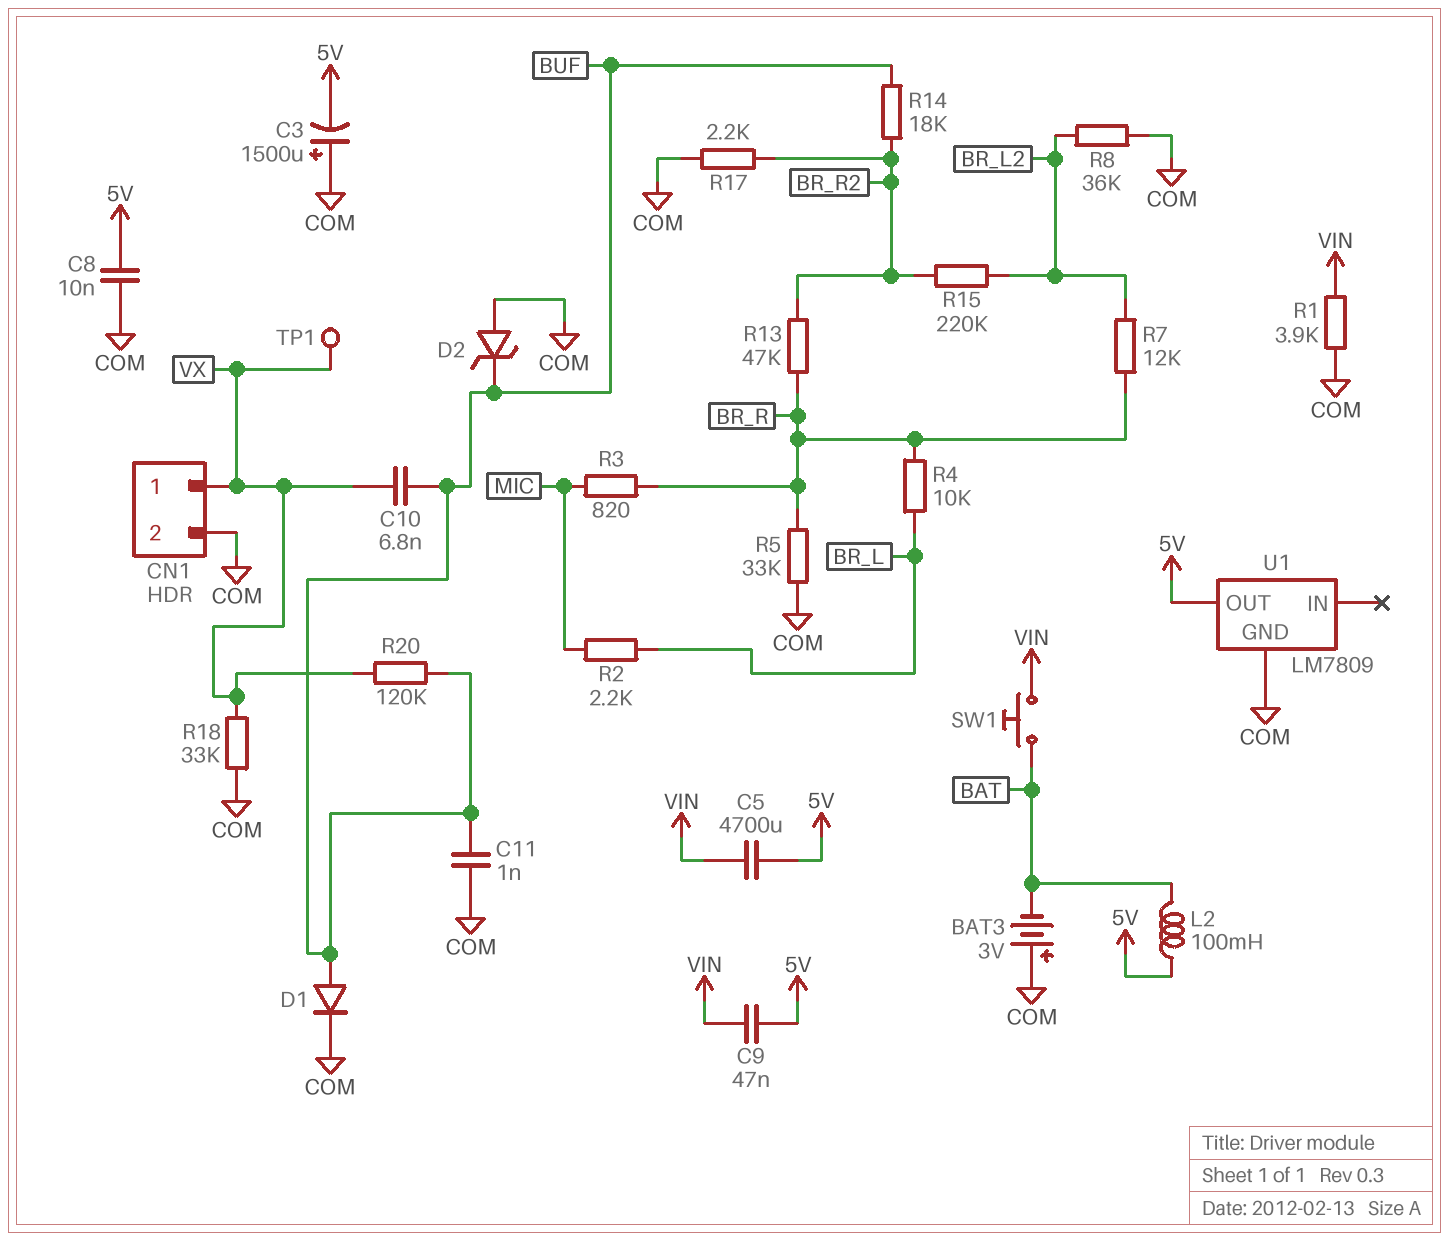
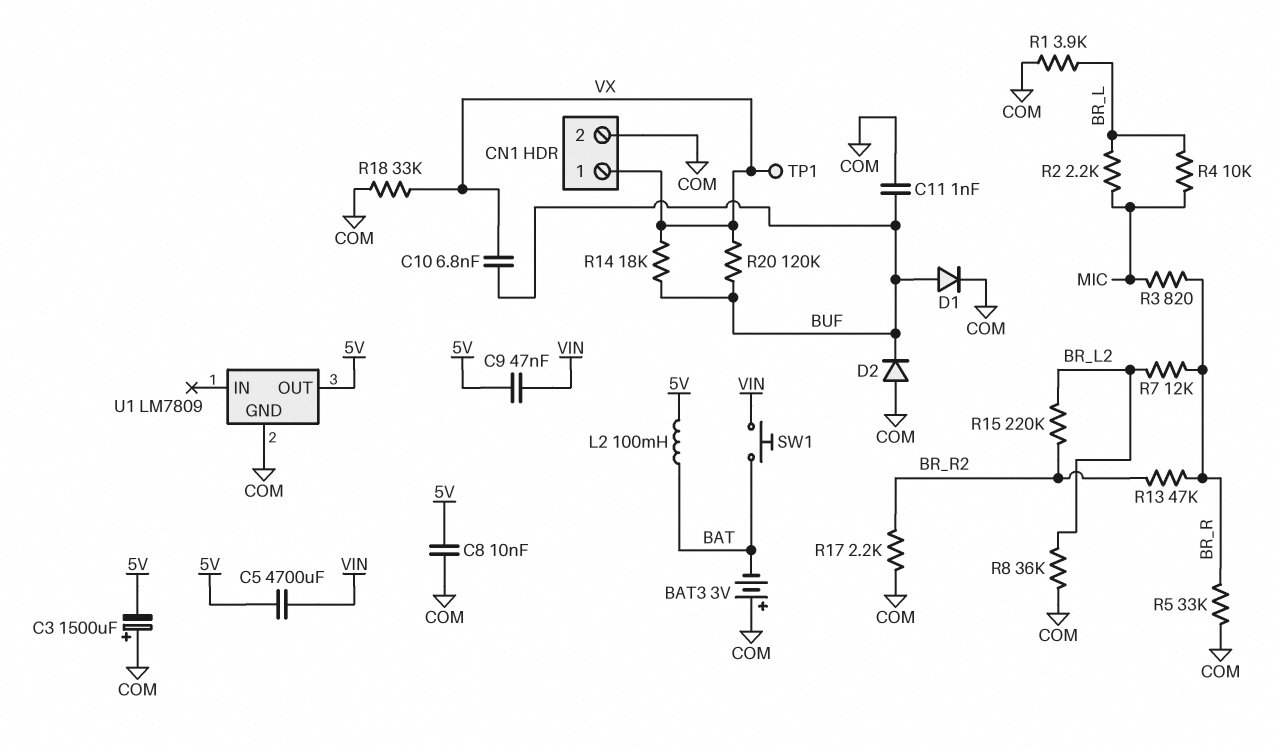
D2: zener (A COM, K BUF) -> diode (A COM, K BUF)
R1: 3.9k (COM, VIN) -> 3.9k (BR_L, COM)
R4: 10k (BR_L, BR_R) -> 10k (BR_L, MIC)
R14: 18k (BR_R2, BUF) -> 18k (BUF, VX)

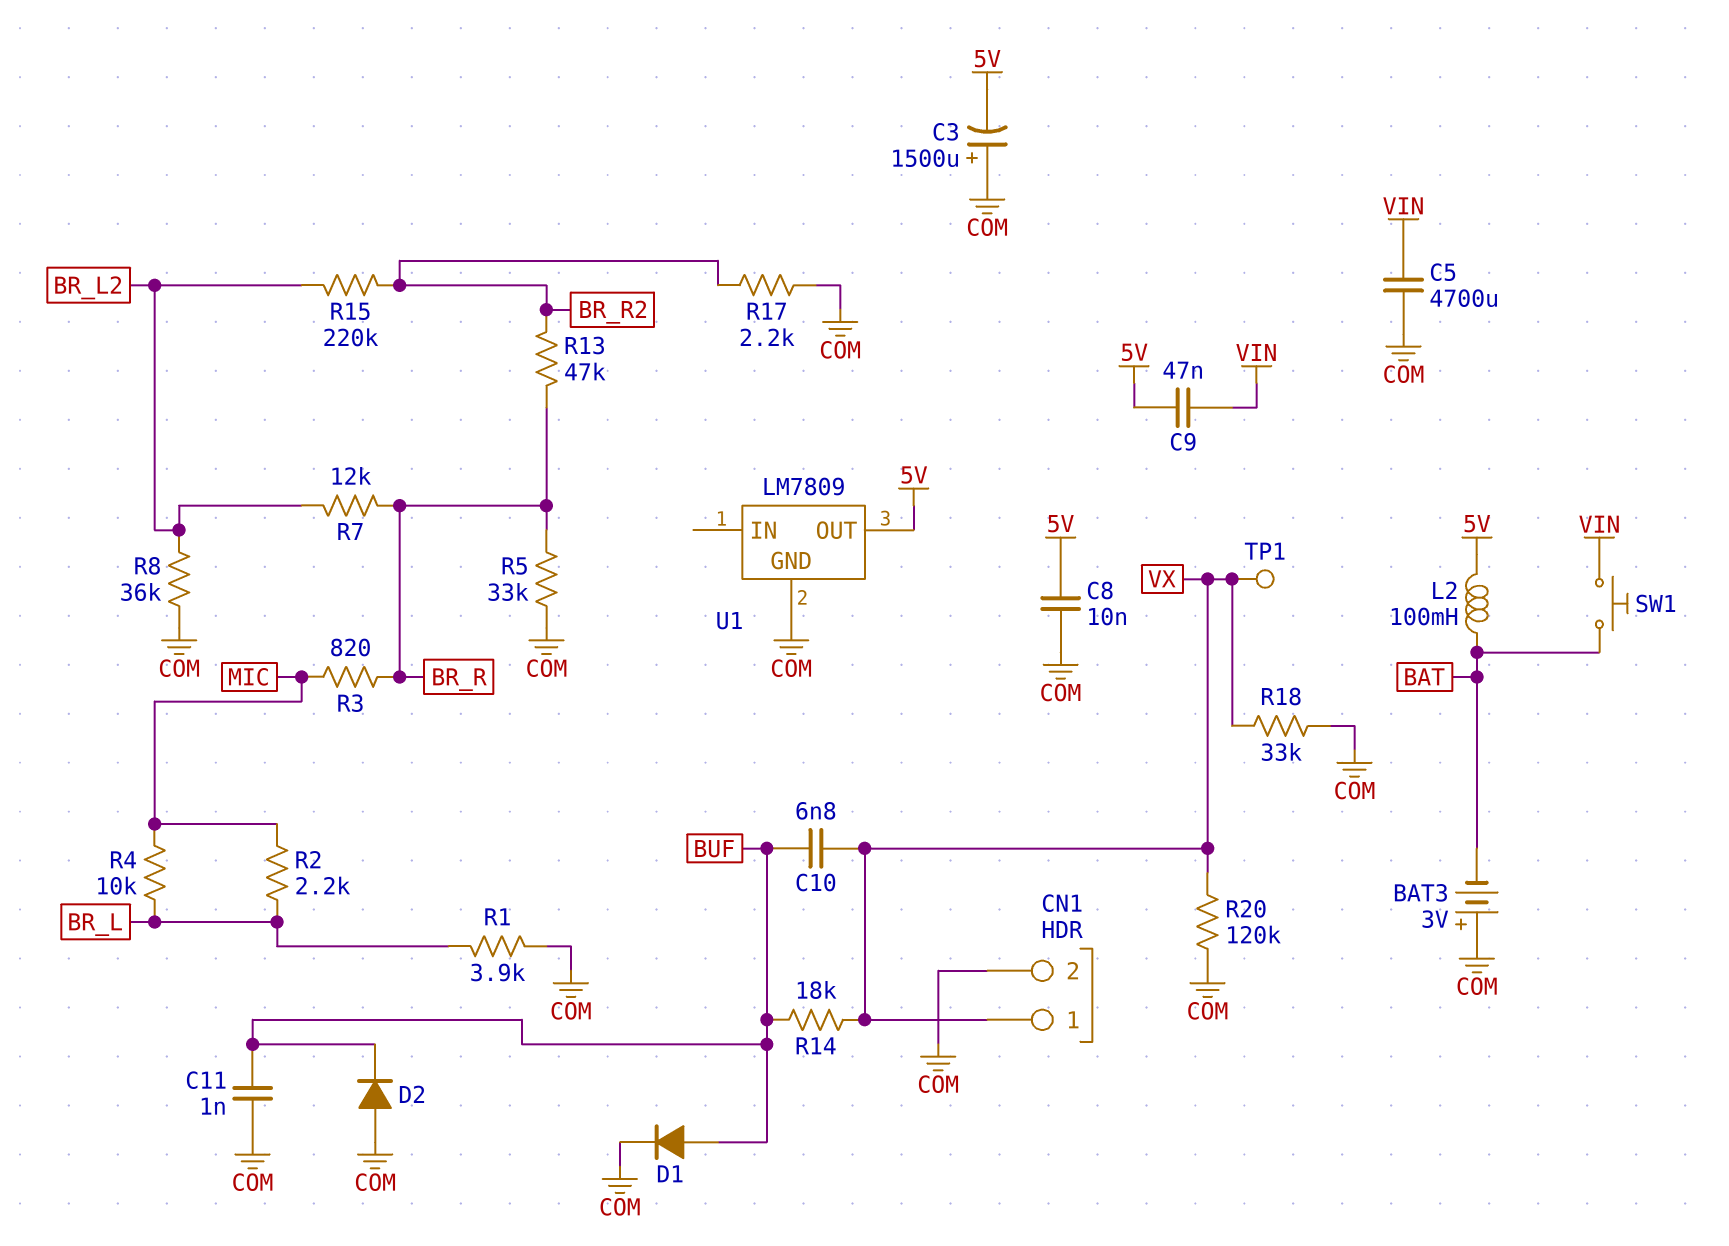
C5: 4700uF (5V, VIN) -> 4700uF (COM, VIN)
R20: 120k (BUF, VX) -> 120k (COM, VX)

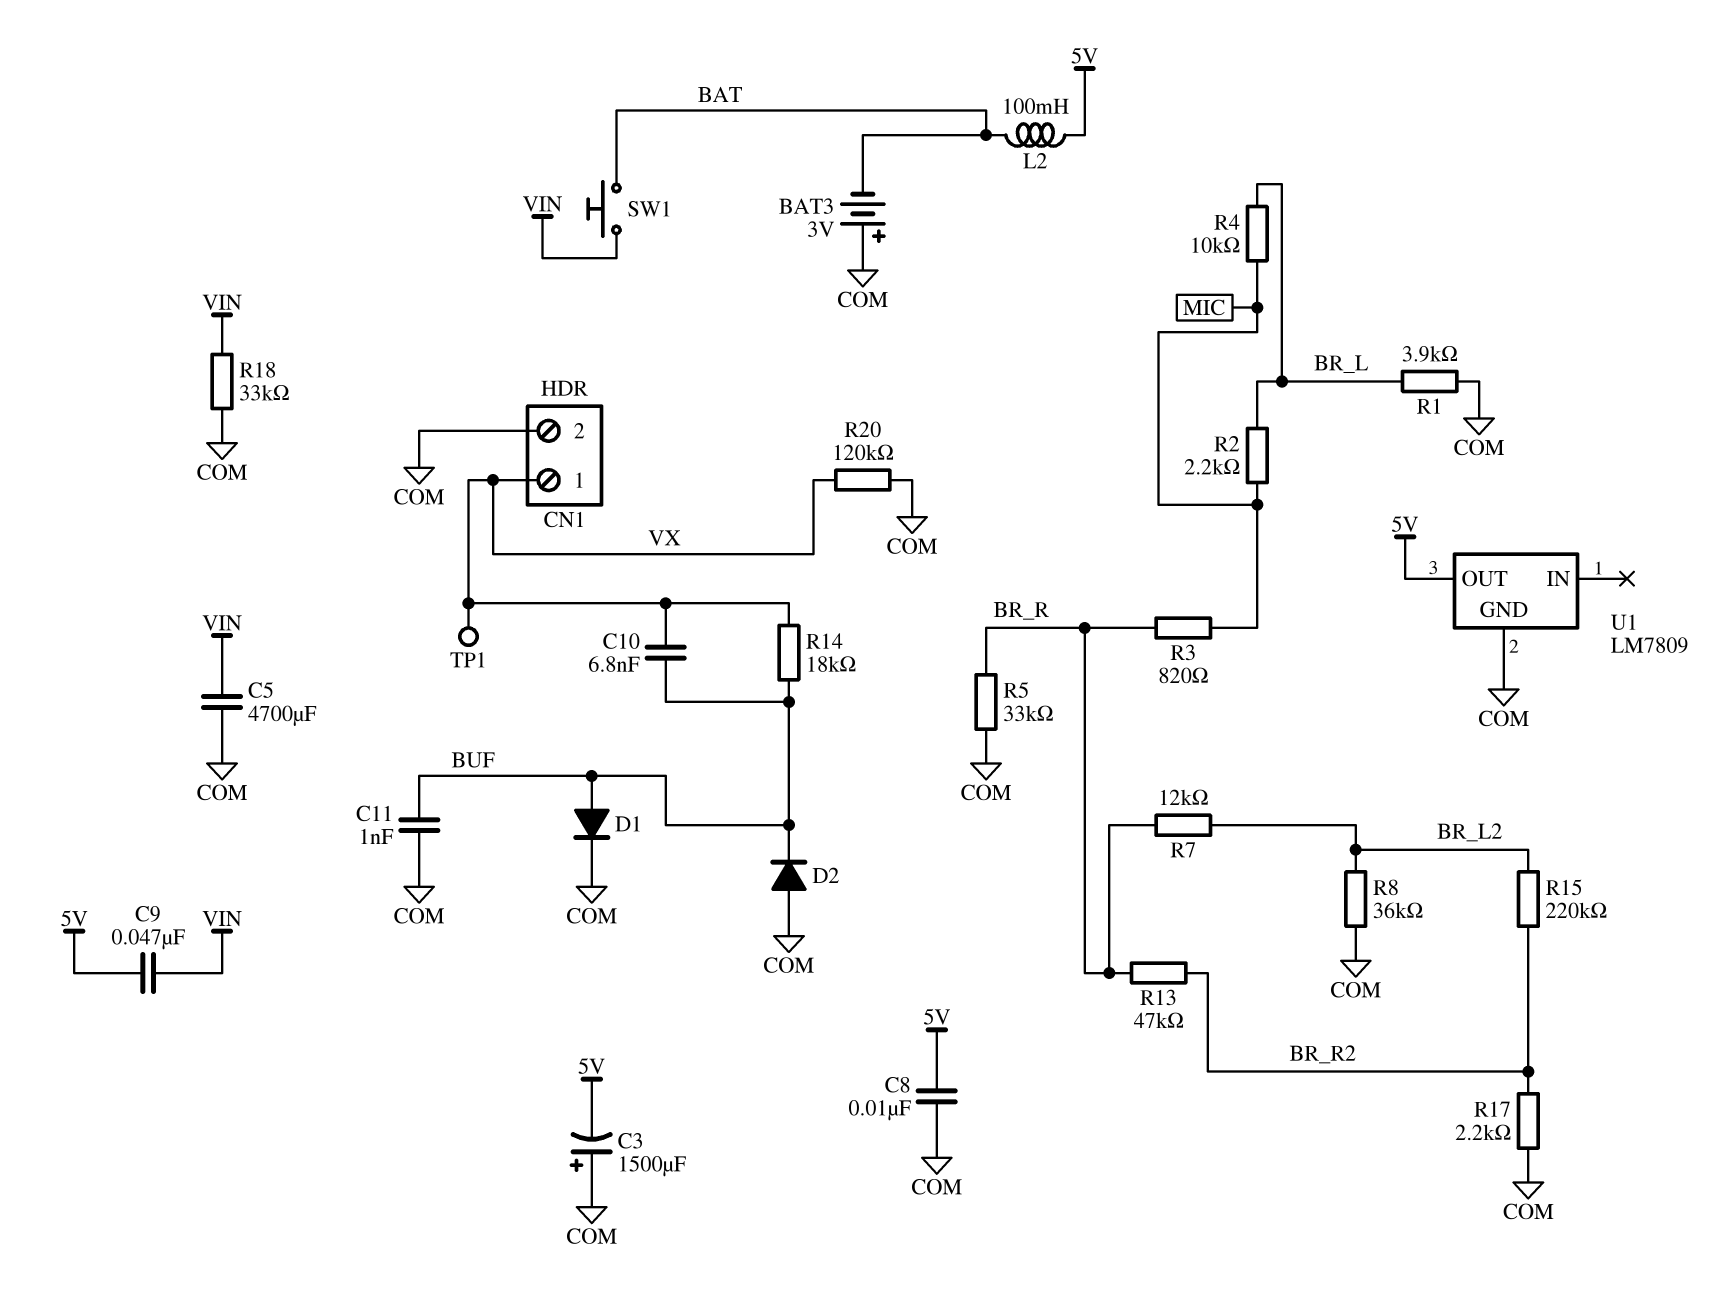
R18: 33k (COM, VX) -> 33k (COM, VIN)

